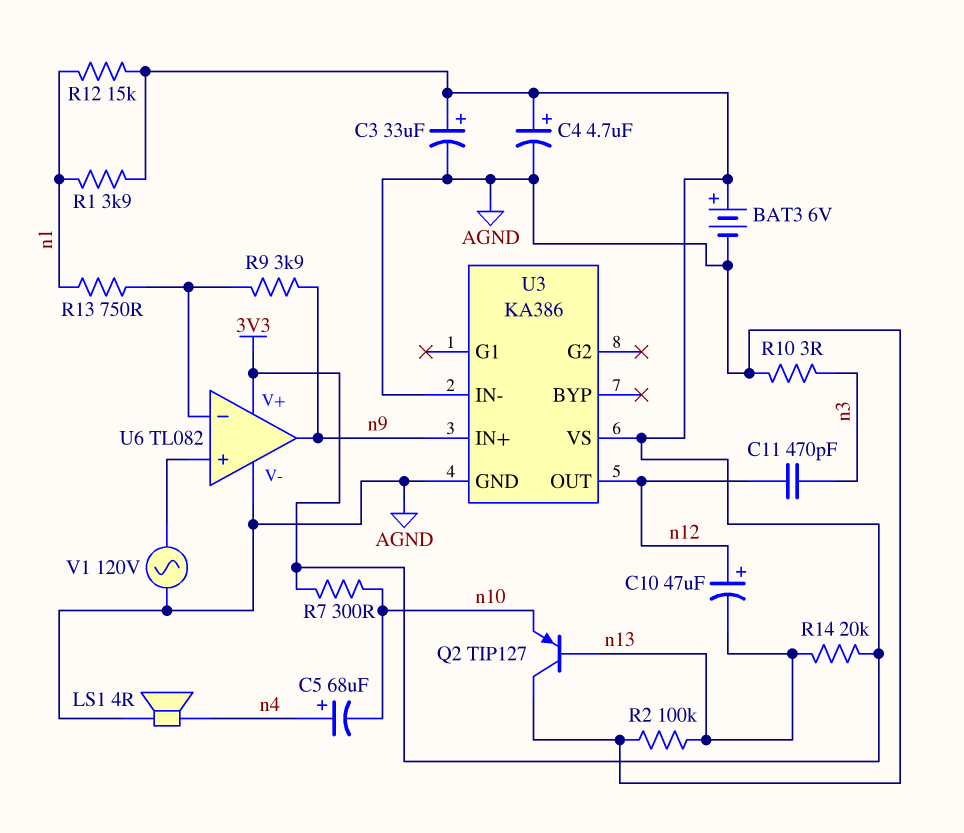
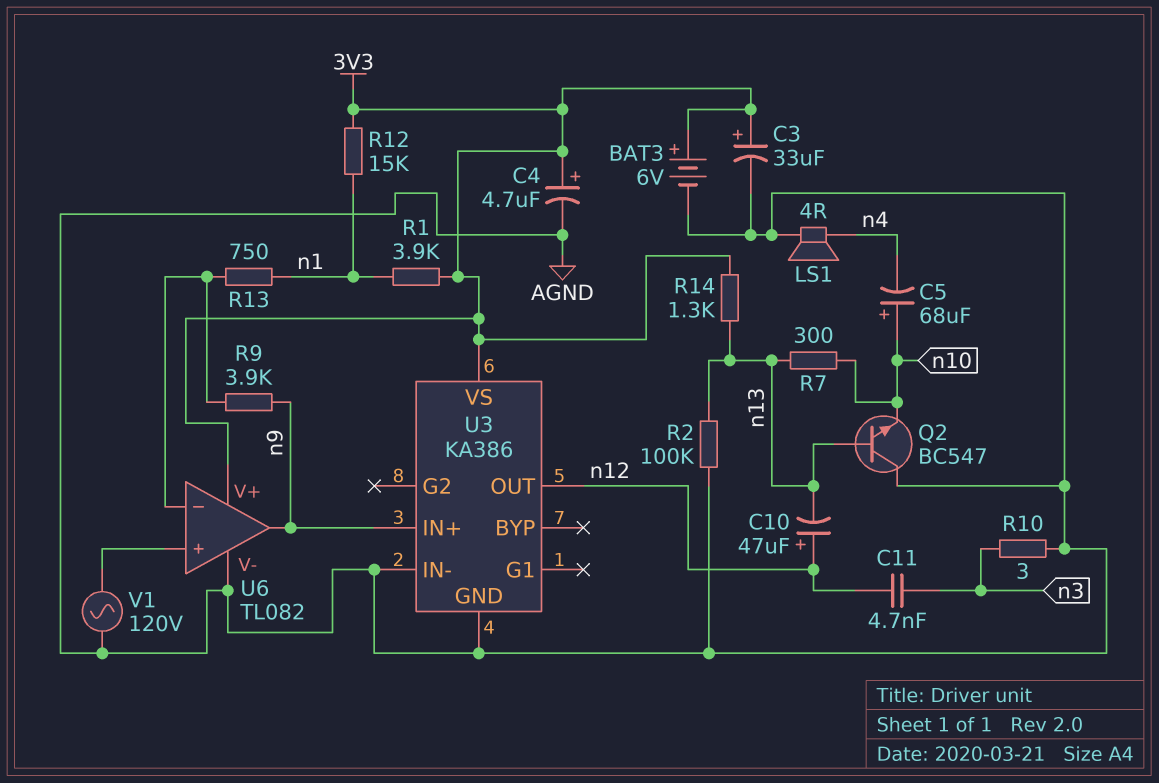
C5: 68uF (plus n4, minus n10) -> 68uF (plus n10, minus n4)
C11: 470pF (n3, n12) -> 4.7nF (n3, n12)
Q2: PNP TIP127 (B n13, C AGND, E n10) -> NPN BC547 (B n13, C AGND, E n10)
R7: 300 (3V3, n10) -> 300 (n10, n13)
R14: 20k (3V3, n13) -> 1.3k (3V3, n13)

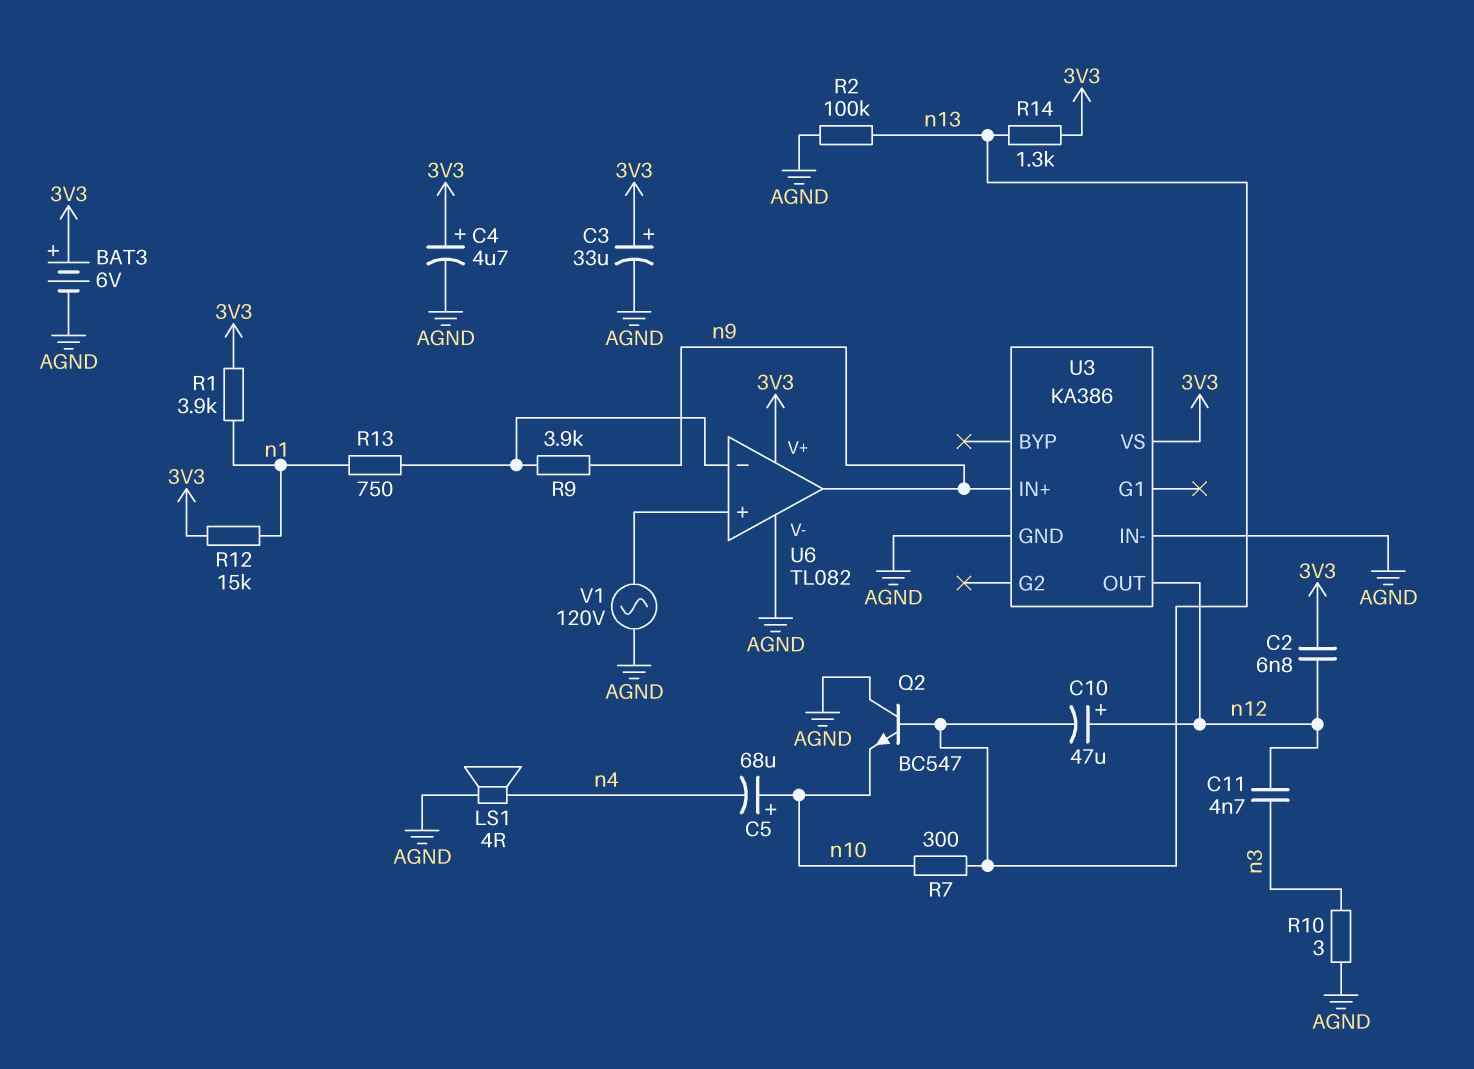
C2: none -> 6.8nF (3V3, n12)

